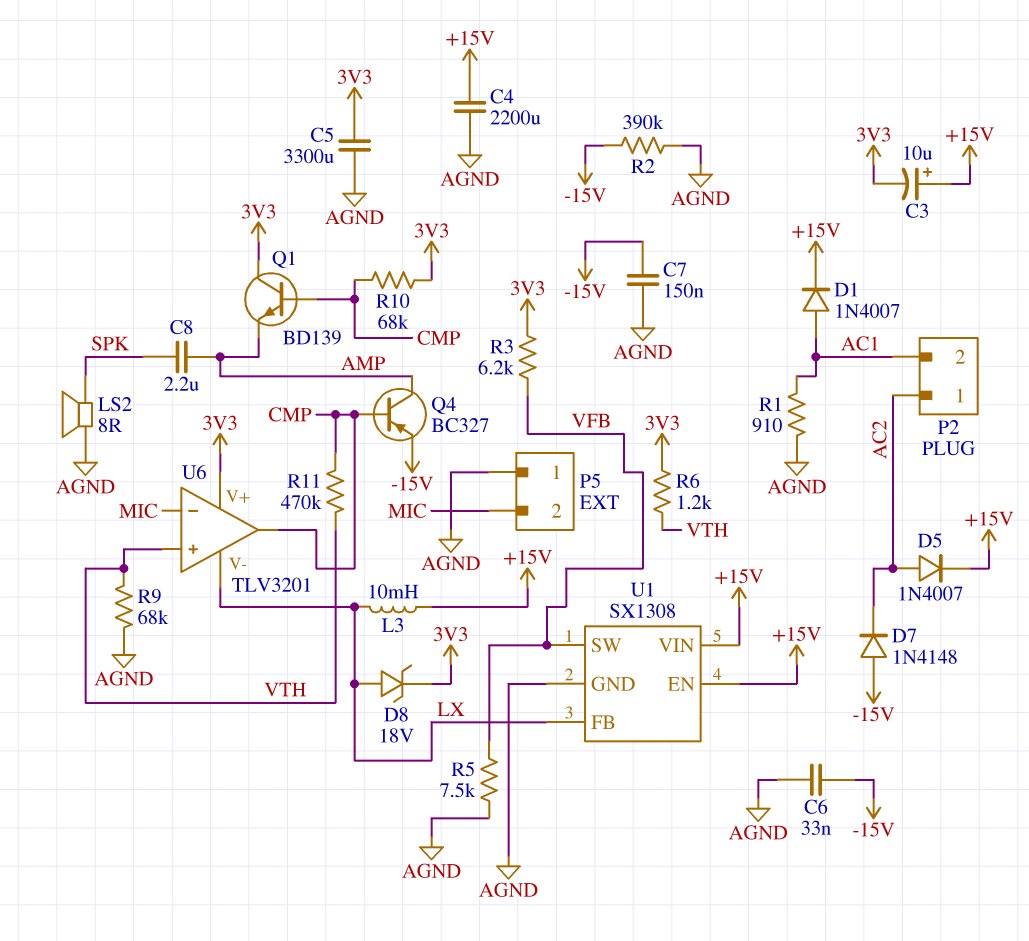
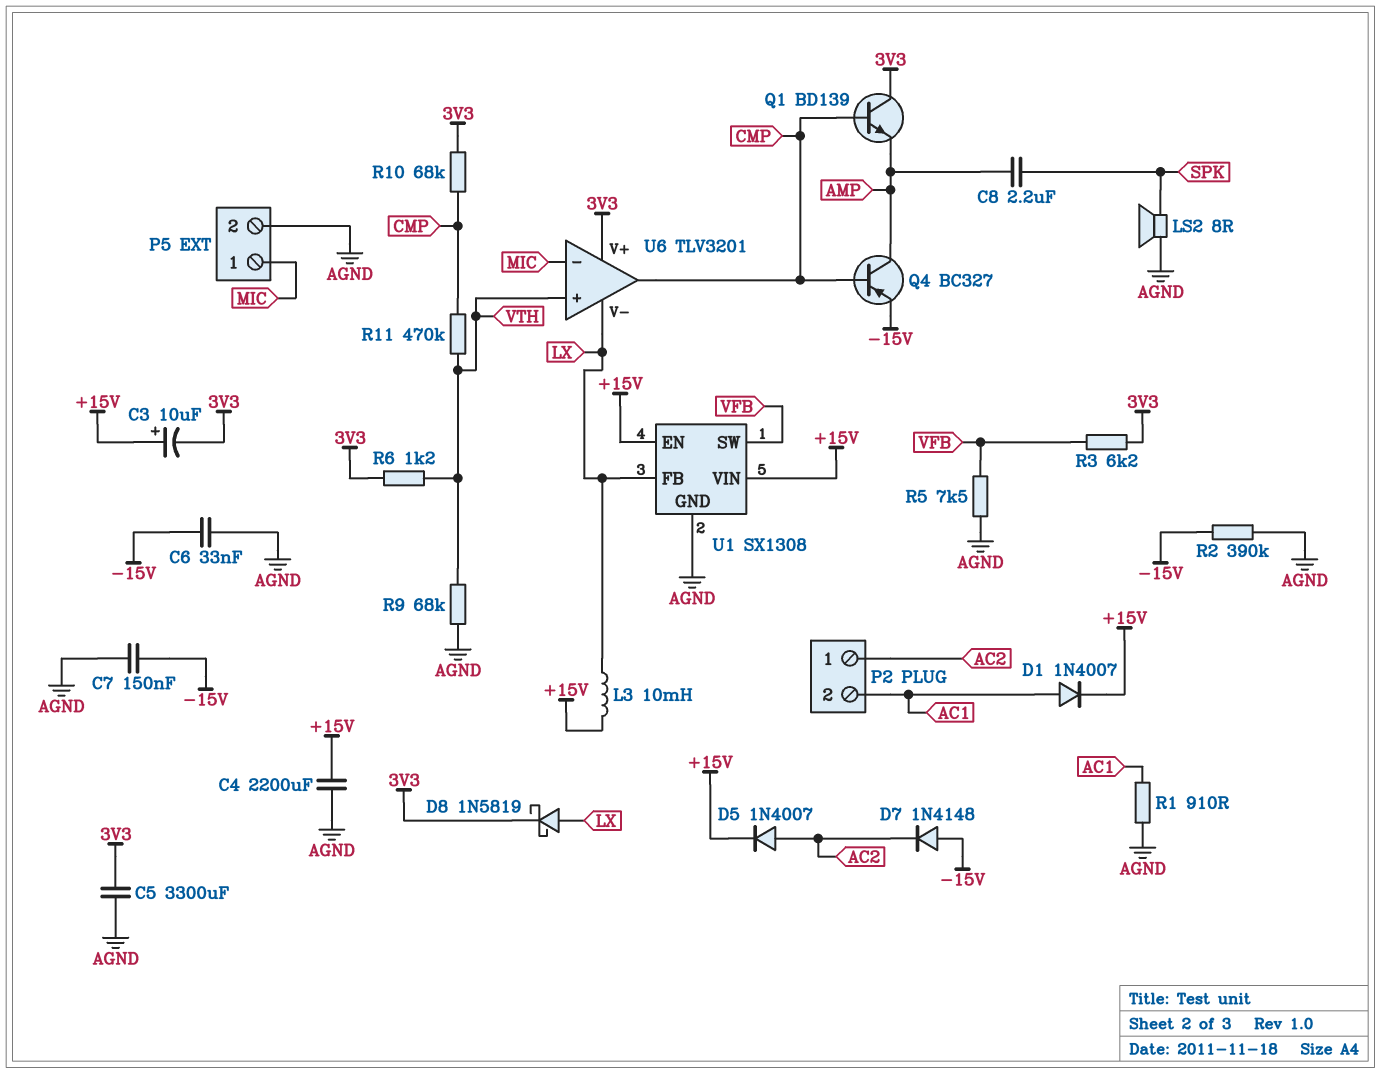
D8: zener 18V (A LX, K 3V3) -> schottky 1N5819 (A LX, K 3V3)
P5 pin 1: AGND -> MIC
P5 pin 2: MIC -> AGND

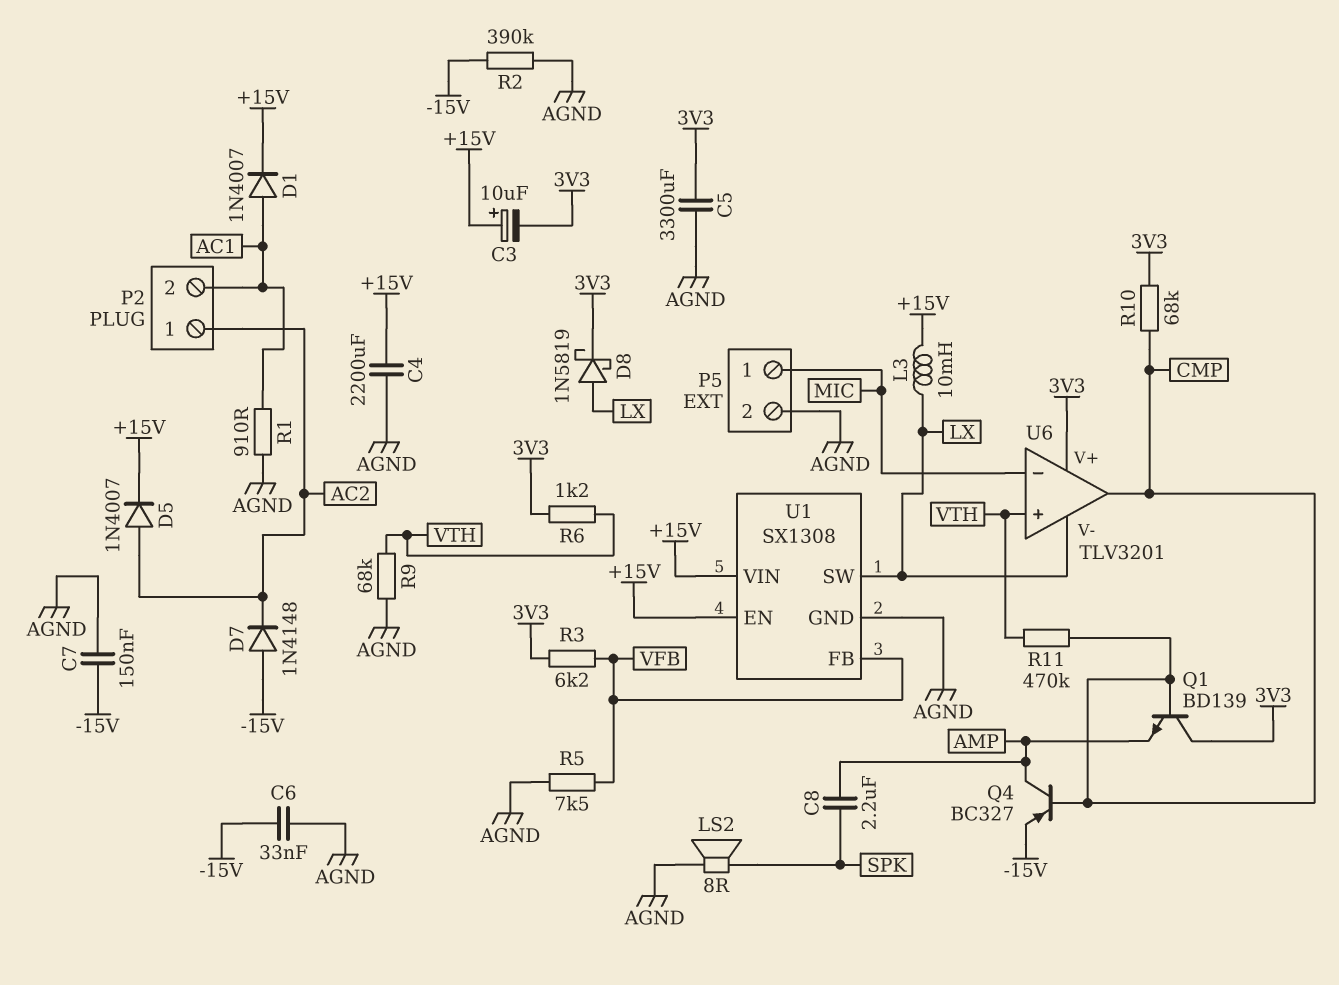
U1 pin FB: LX -> VFB
U1 pin SW: VFB -> LX

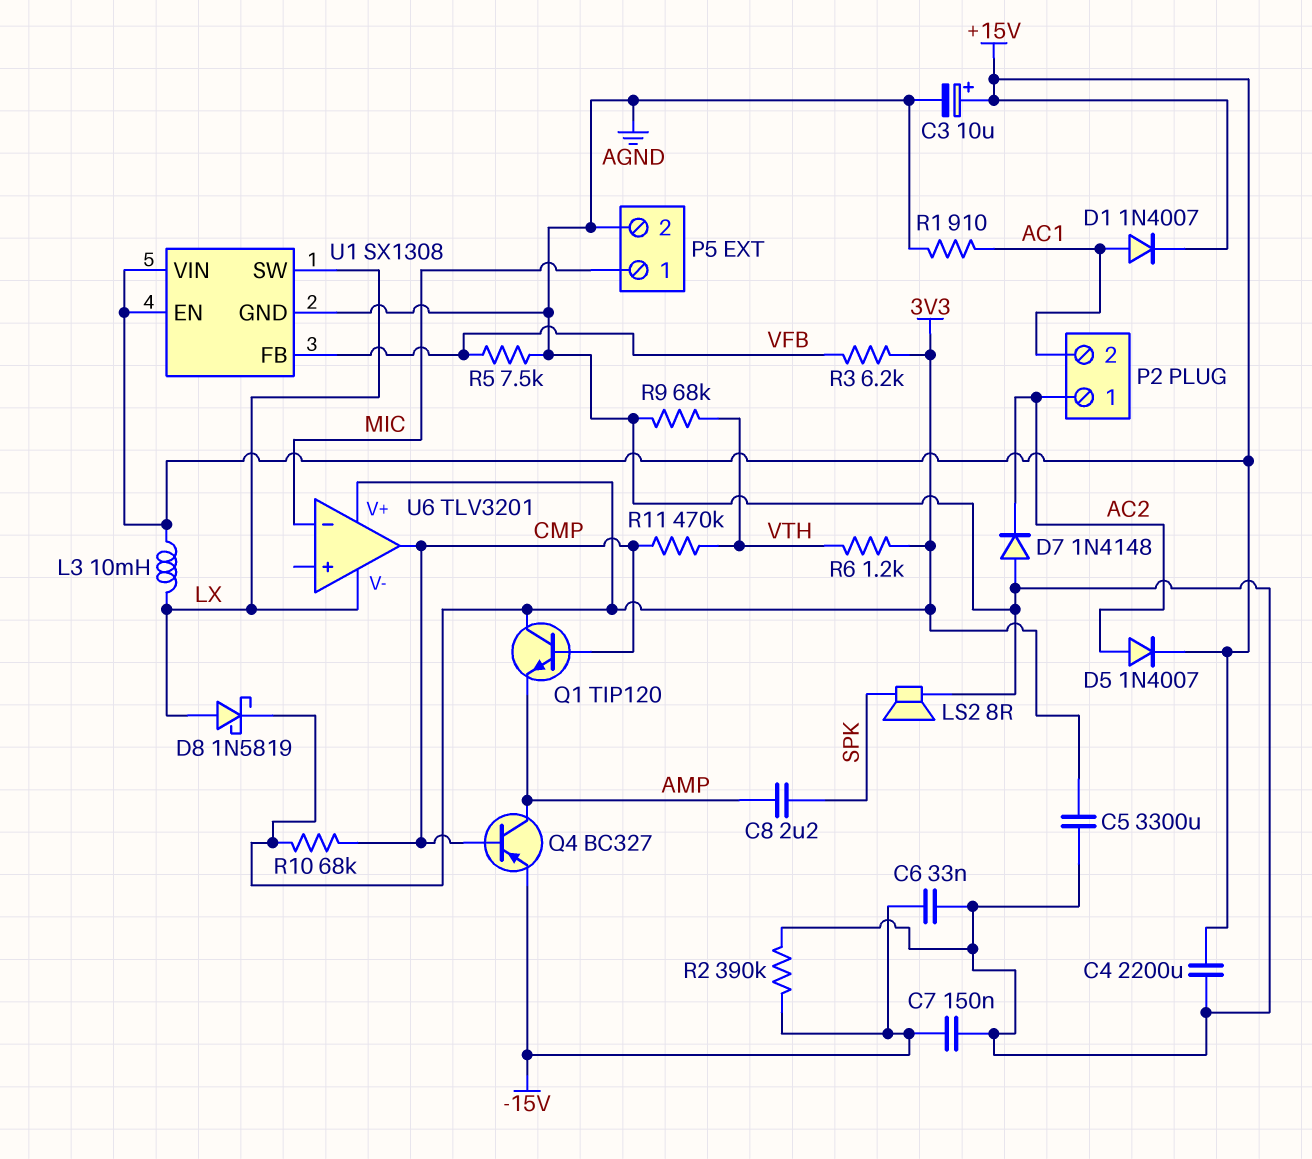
C3: 10uF (plus +15V, minus 3V3) -> 10uF (plus +15V, minus AGND)
D7: diode 1N4148 (A -15V, K AC2) -> diode 1N4148 (A AGND, K AC2)
Q1: NPN BD139 (B CMP, C 3V3, E AMP) -> NPN TIP120 (B CMP, C 3V3, E AMP)
U6 pin in+: VTH -> none

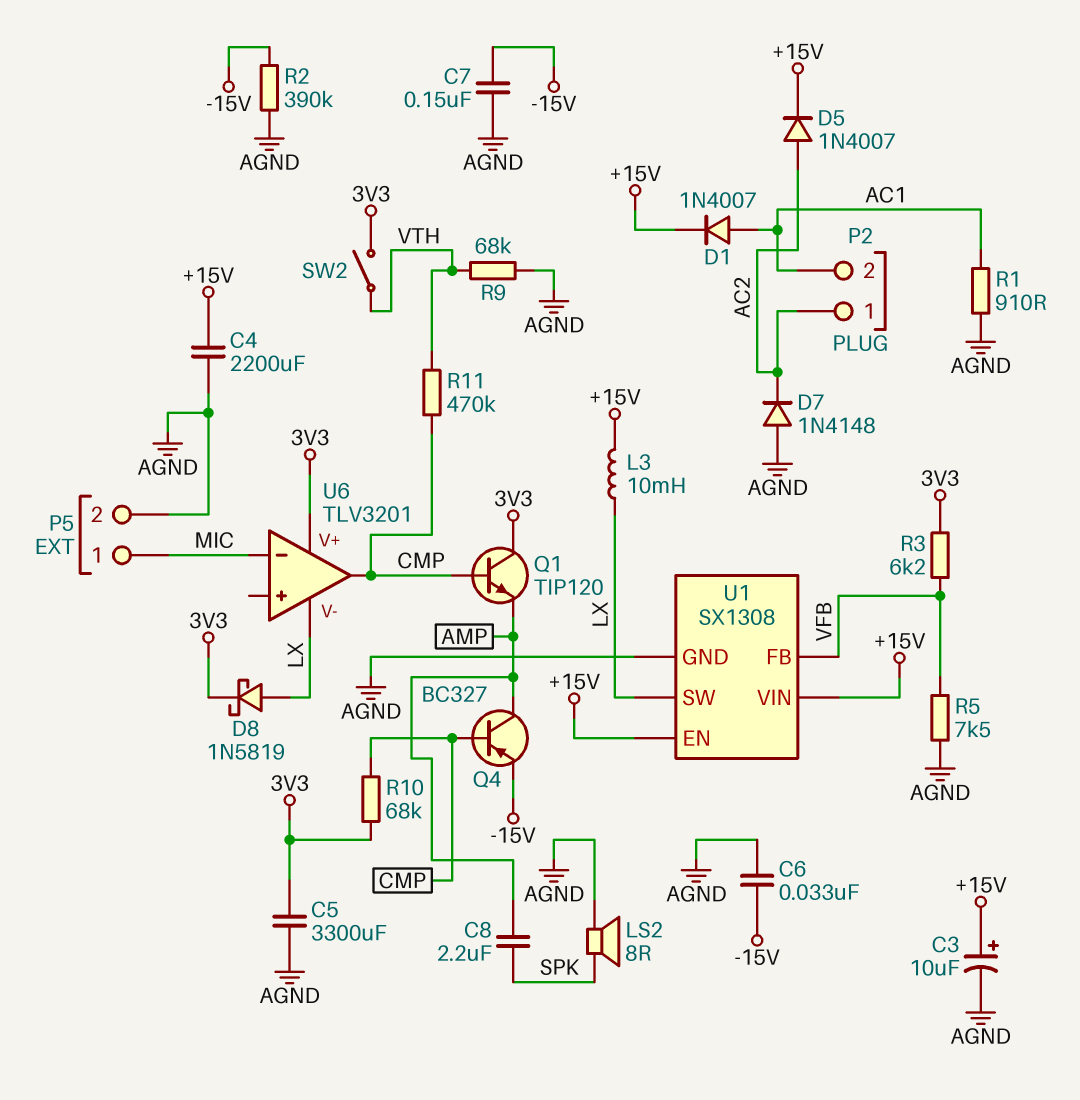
R6: 1.2k (3V3, VTH) -> none
SW2: none -> switch (3V3, VTH)

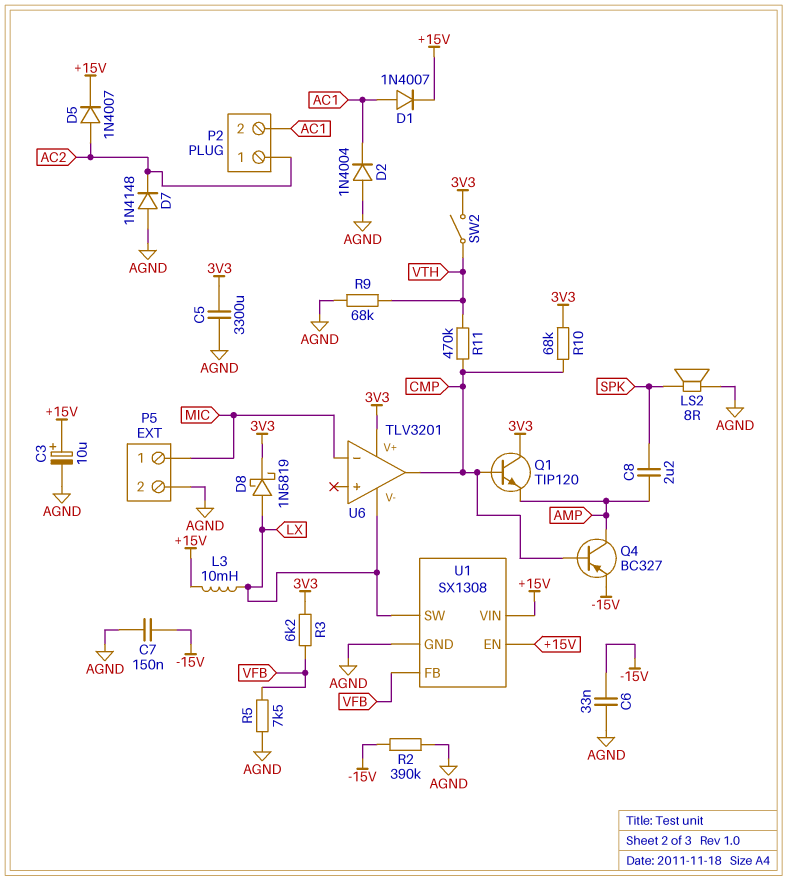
C4: 2200uF (+15V, AGND) -> none
D2: none -> diode 1N4004 (A AGND, K AC1)
R1: 910 (AC1, AGND) -> none

